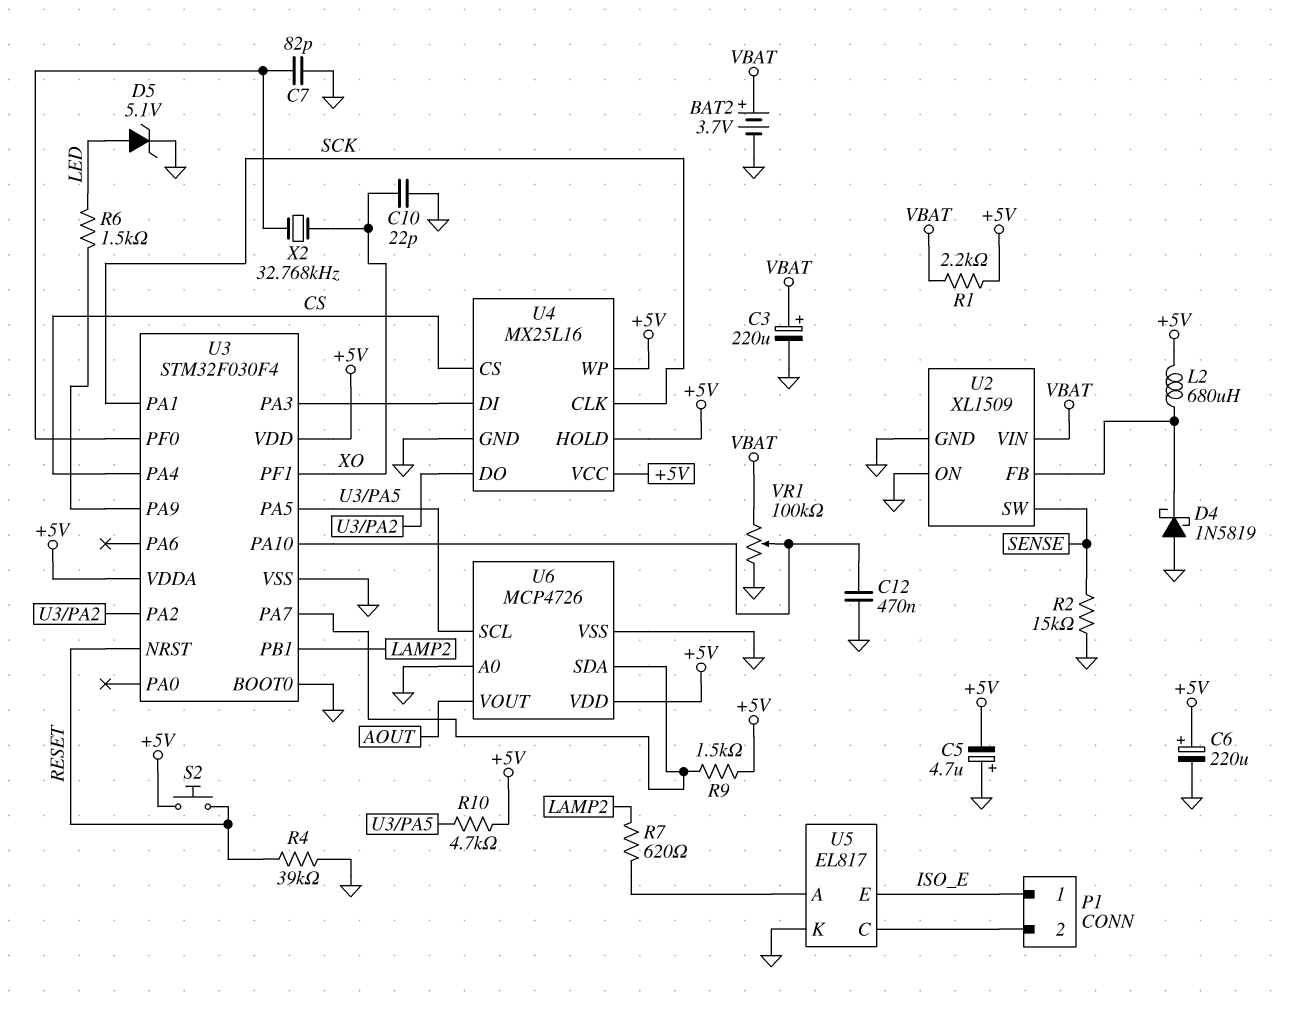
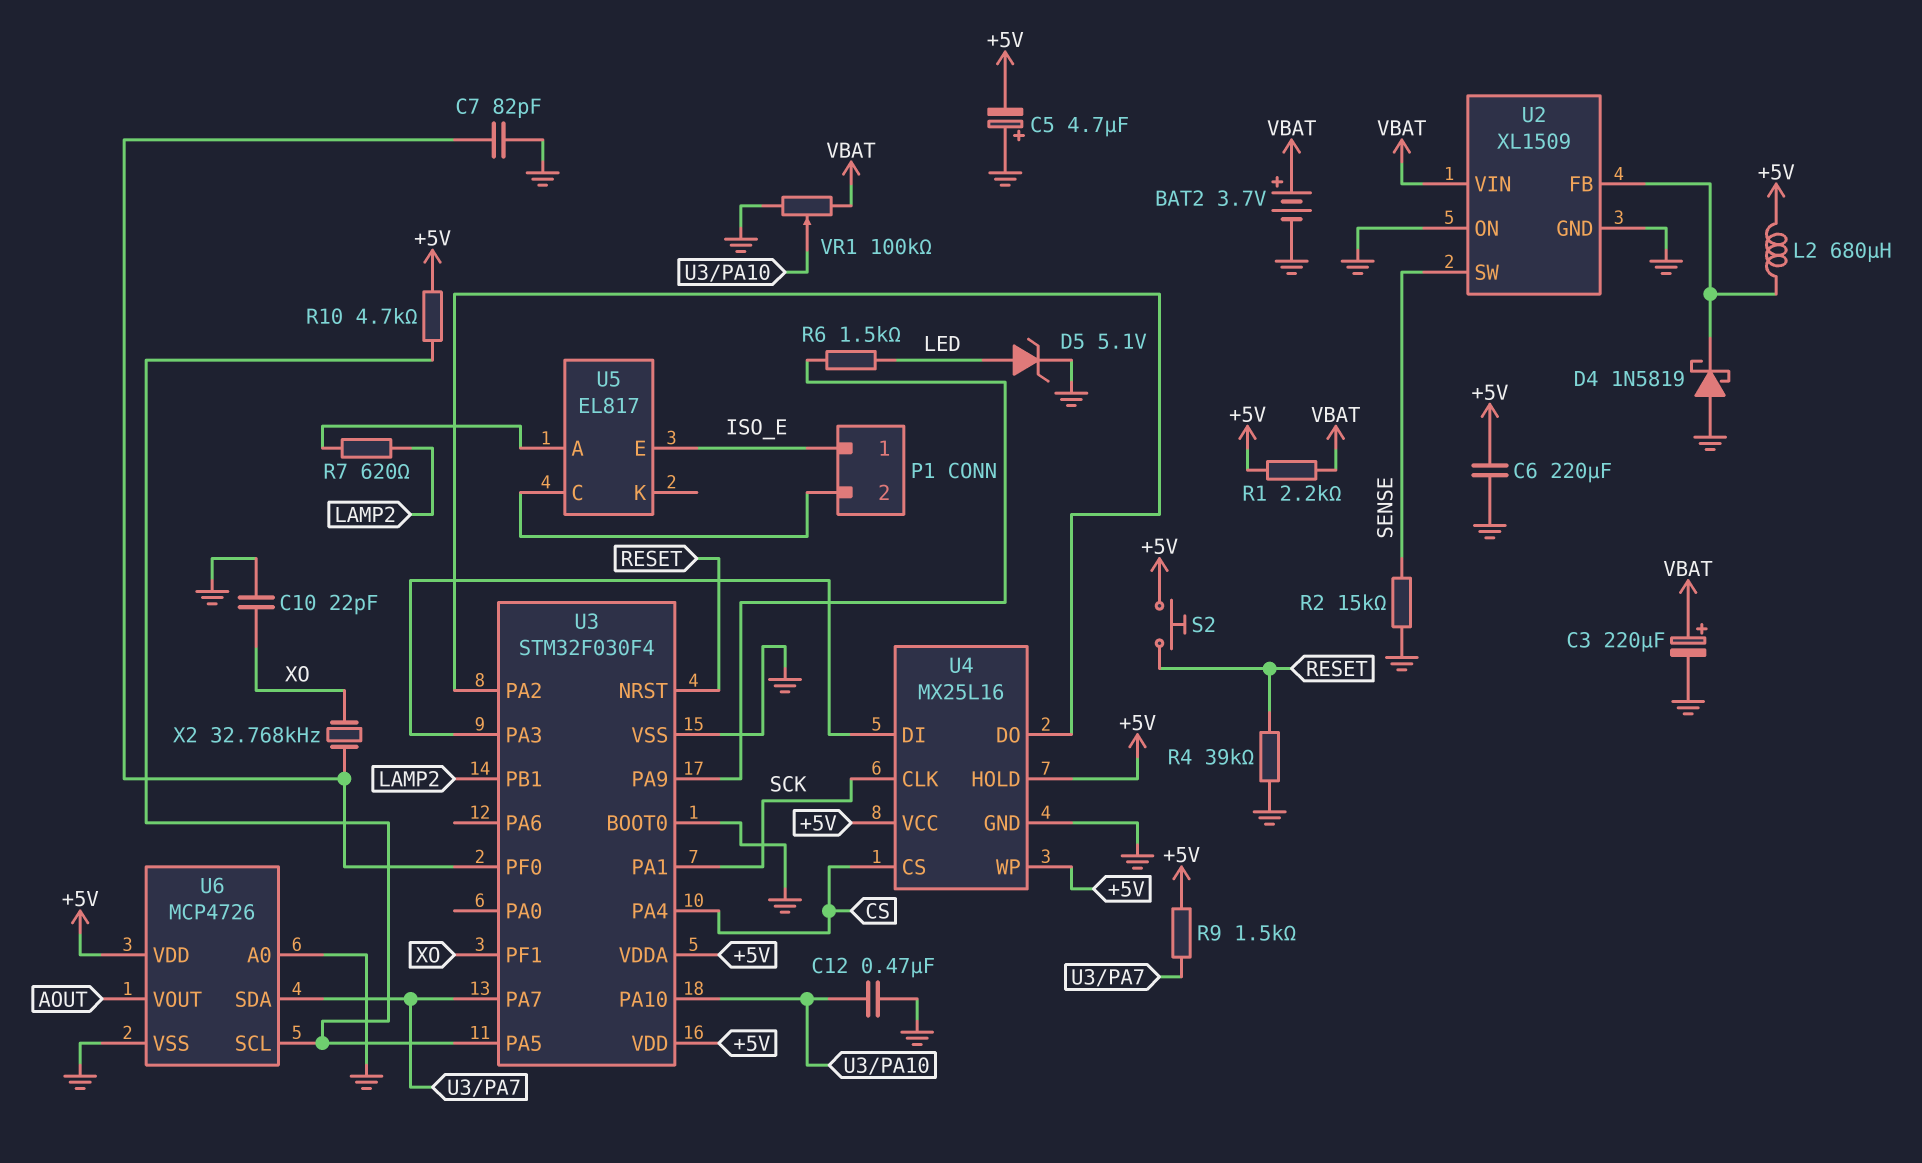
C6: 220uF (plus +5V, minus GND) -> 220uF (+5V, GND)
U5 pin K: GND -> none

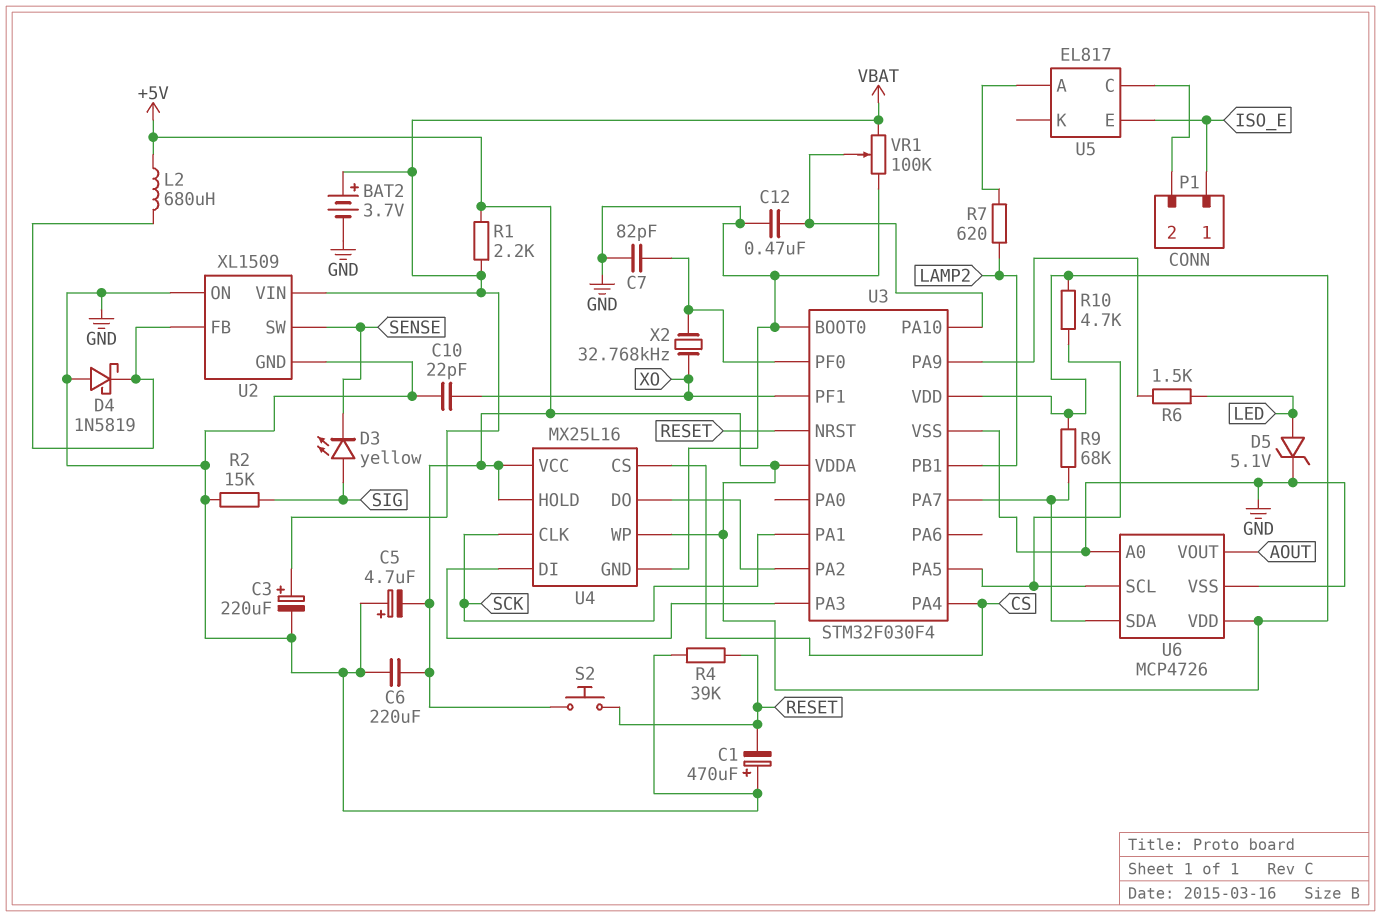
C1: none -> 470uF (plus GND, minus RESET)
D3: none -> LED yellow (A SIG, K SENSE)
R2: 15k (GND, SENSE) -> 15k (GND, SIG)
R9: 1.5k (+5V, U3/PA7) -> 68k (+5V, U3/PA7)

